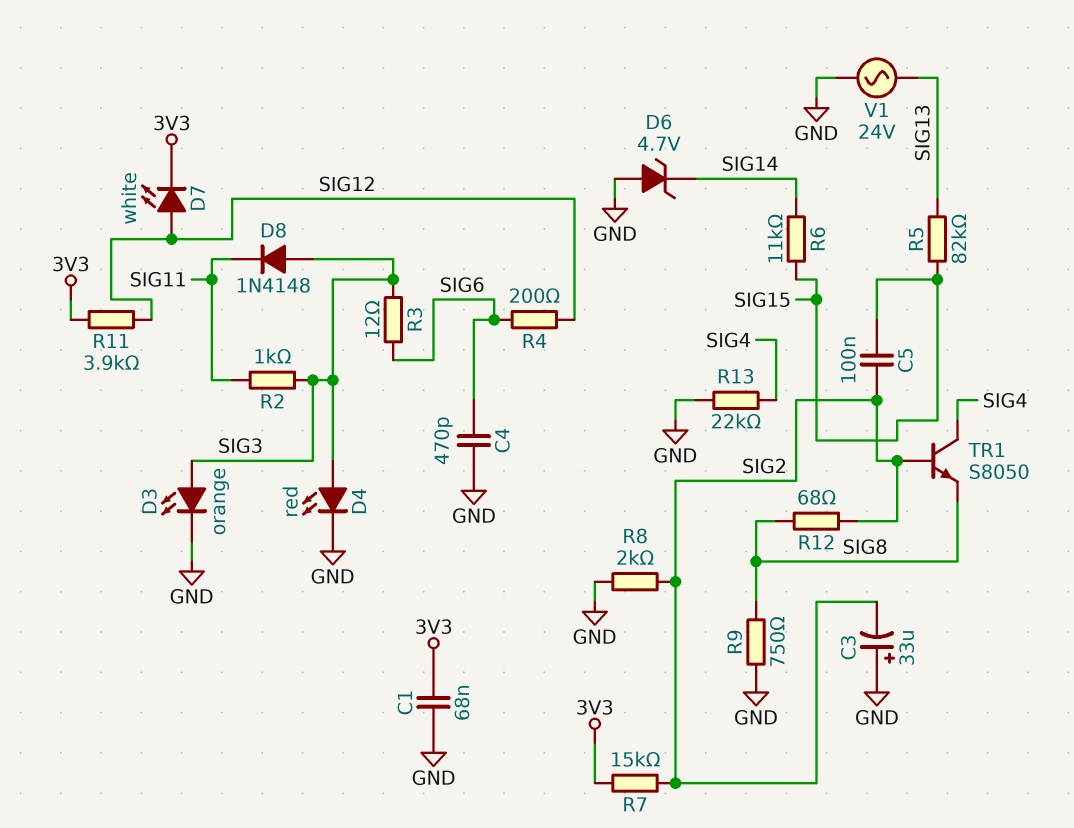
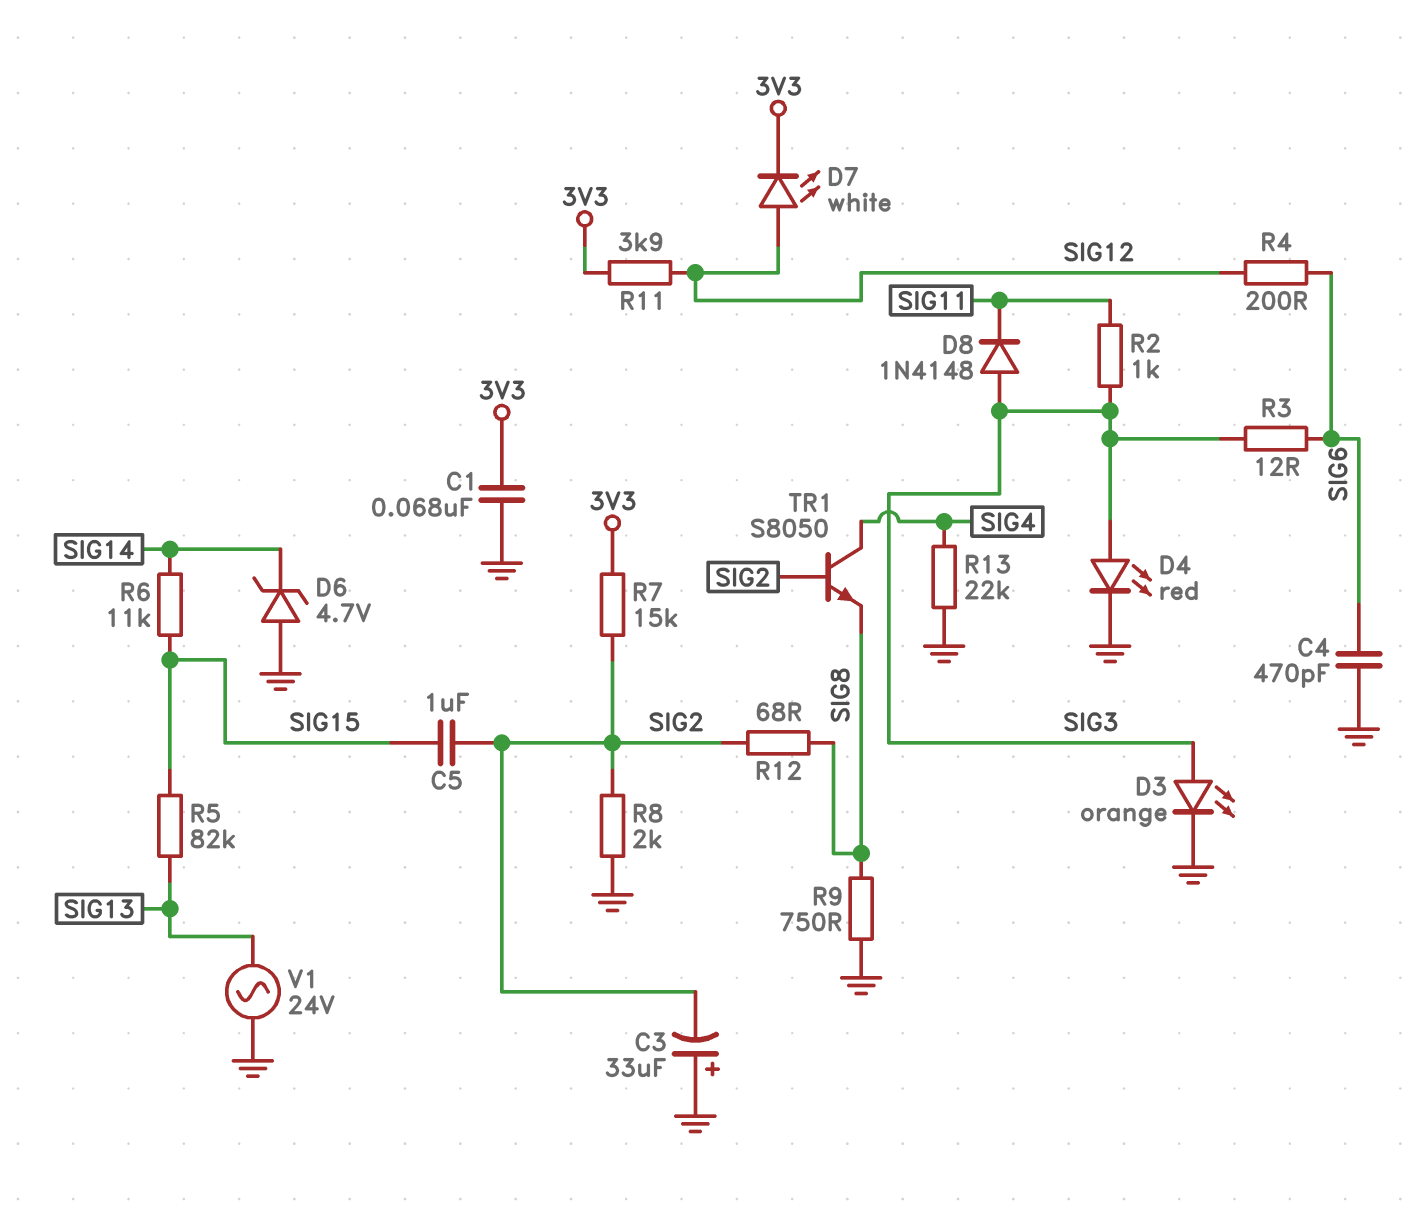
C5: 100nF (SIG2, SIG15) -> 1uF (SIG2, SIG15)

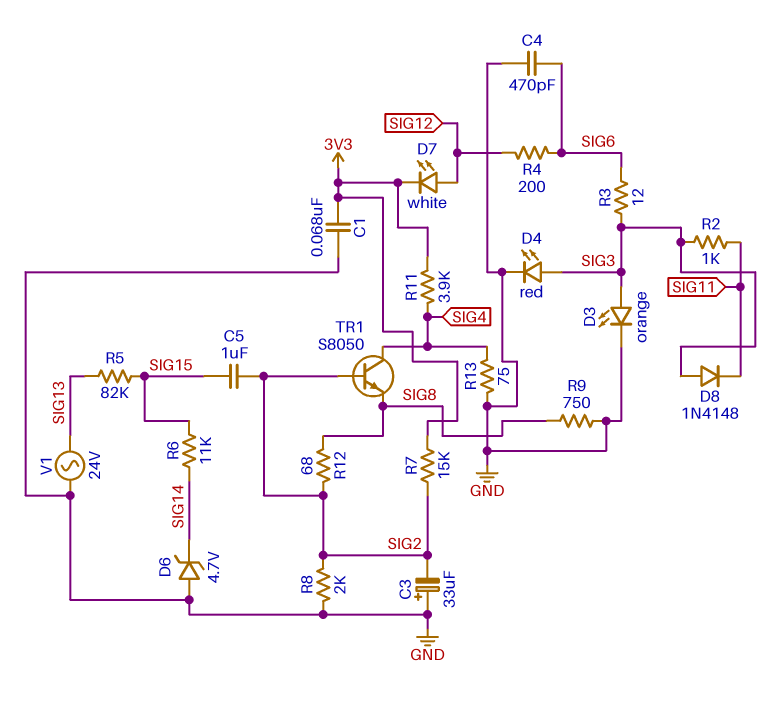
R11: 3.9k (3V3, SIG12) -> 3.9k (3V3, SIG4)
R13: 22k (GND, SIG4) -> 75 (GND, SIG4)

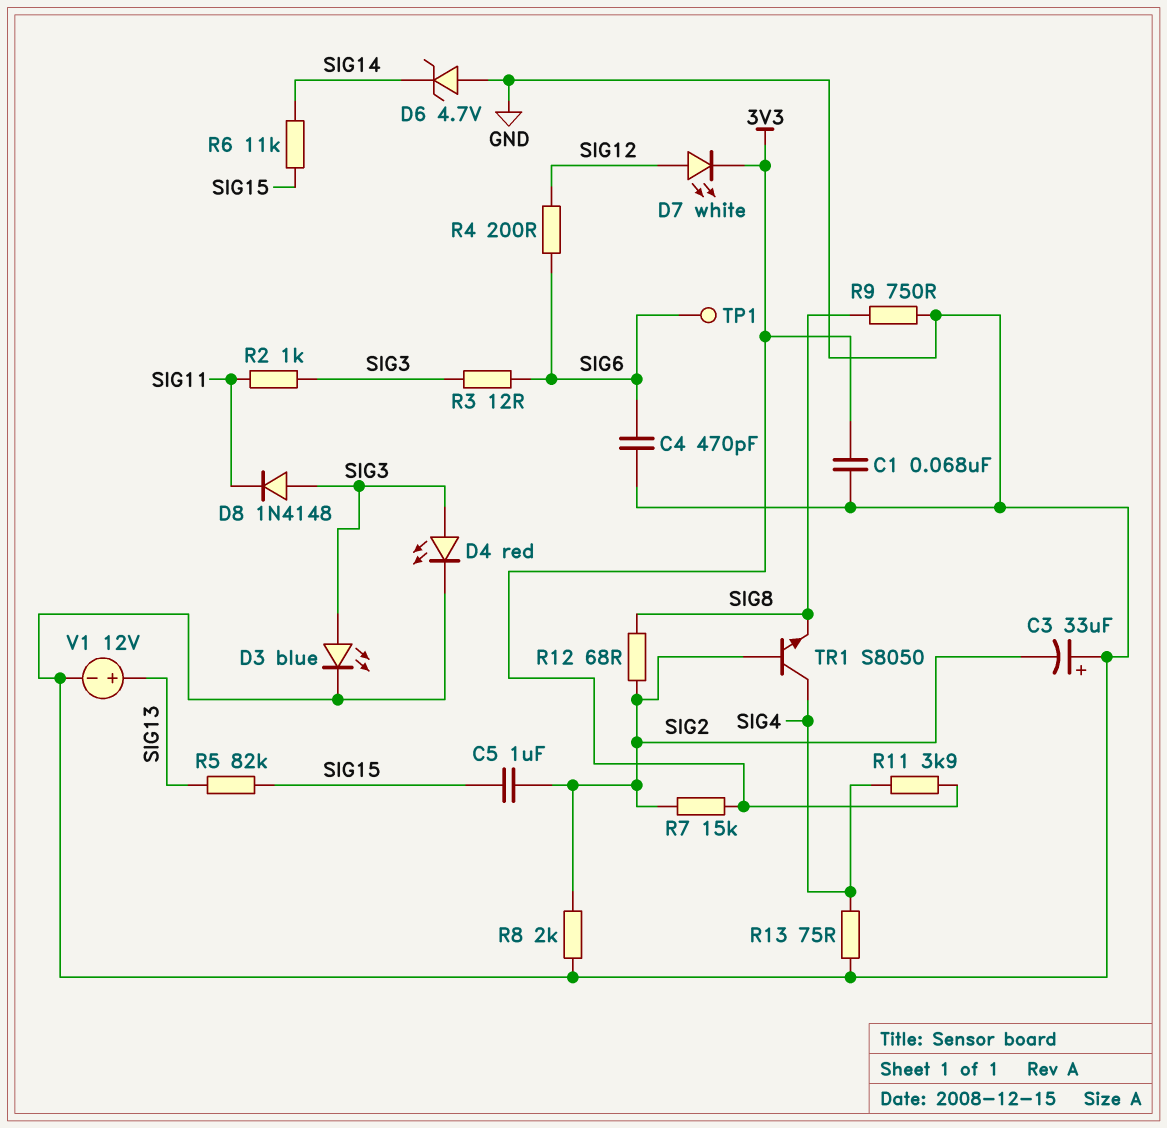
D3: LED orange (A SIG3, K GND) -> LED blue (A SIG3, K GND)
TP1: none -> test point (SIG6)
V1: AC 24V (GND, SIG13) -> 12V (plus SIG13, minus GND)

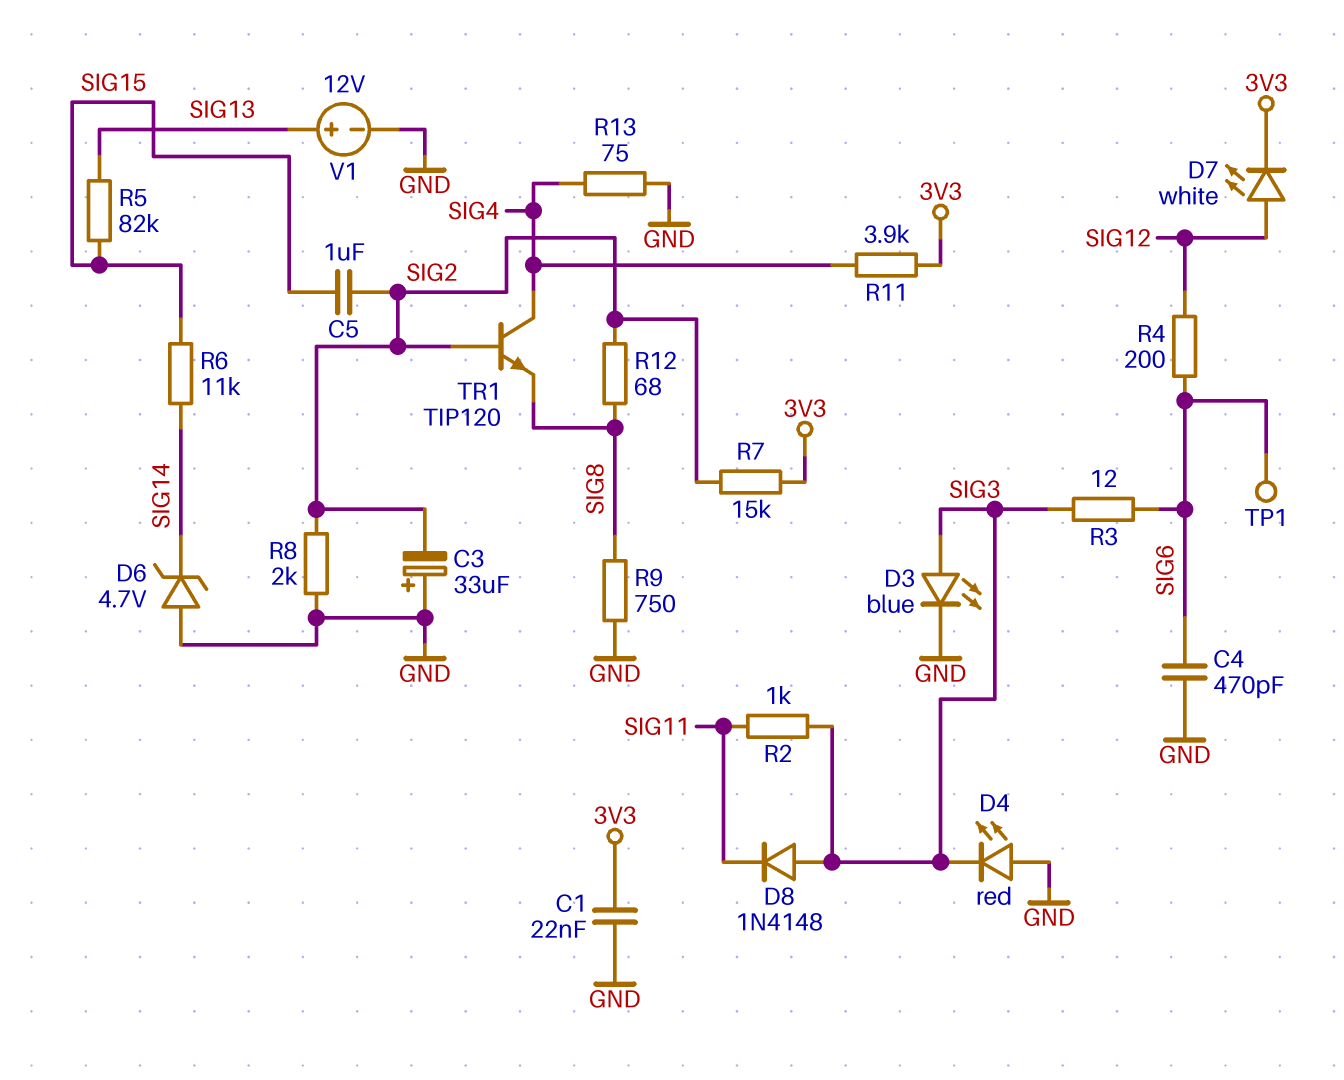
C1: 68nF (3V3, GND) -> 22nF (3V3, GND)
D4: LED red (A SIG3, K GND) -> LED red (A GND, K SIG3)
TR1: NPN S8050 (B SIG2, C SIG4, E SIG8) -> NPN TIP120 (B SIG2, C SIG4, E SIG8)

